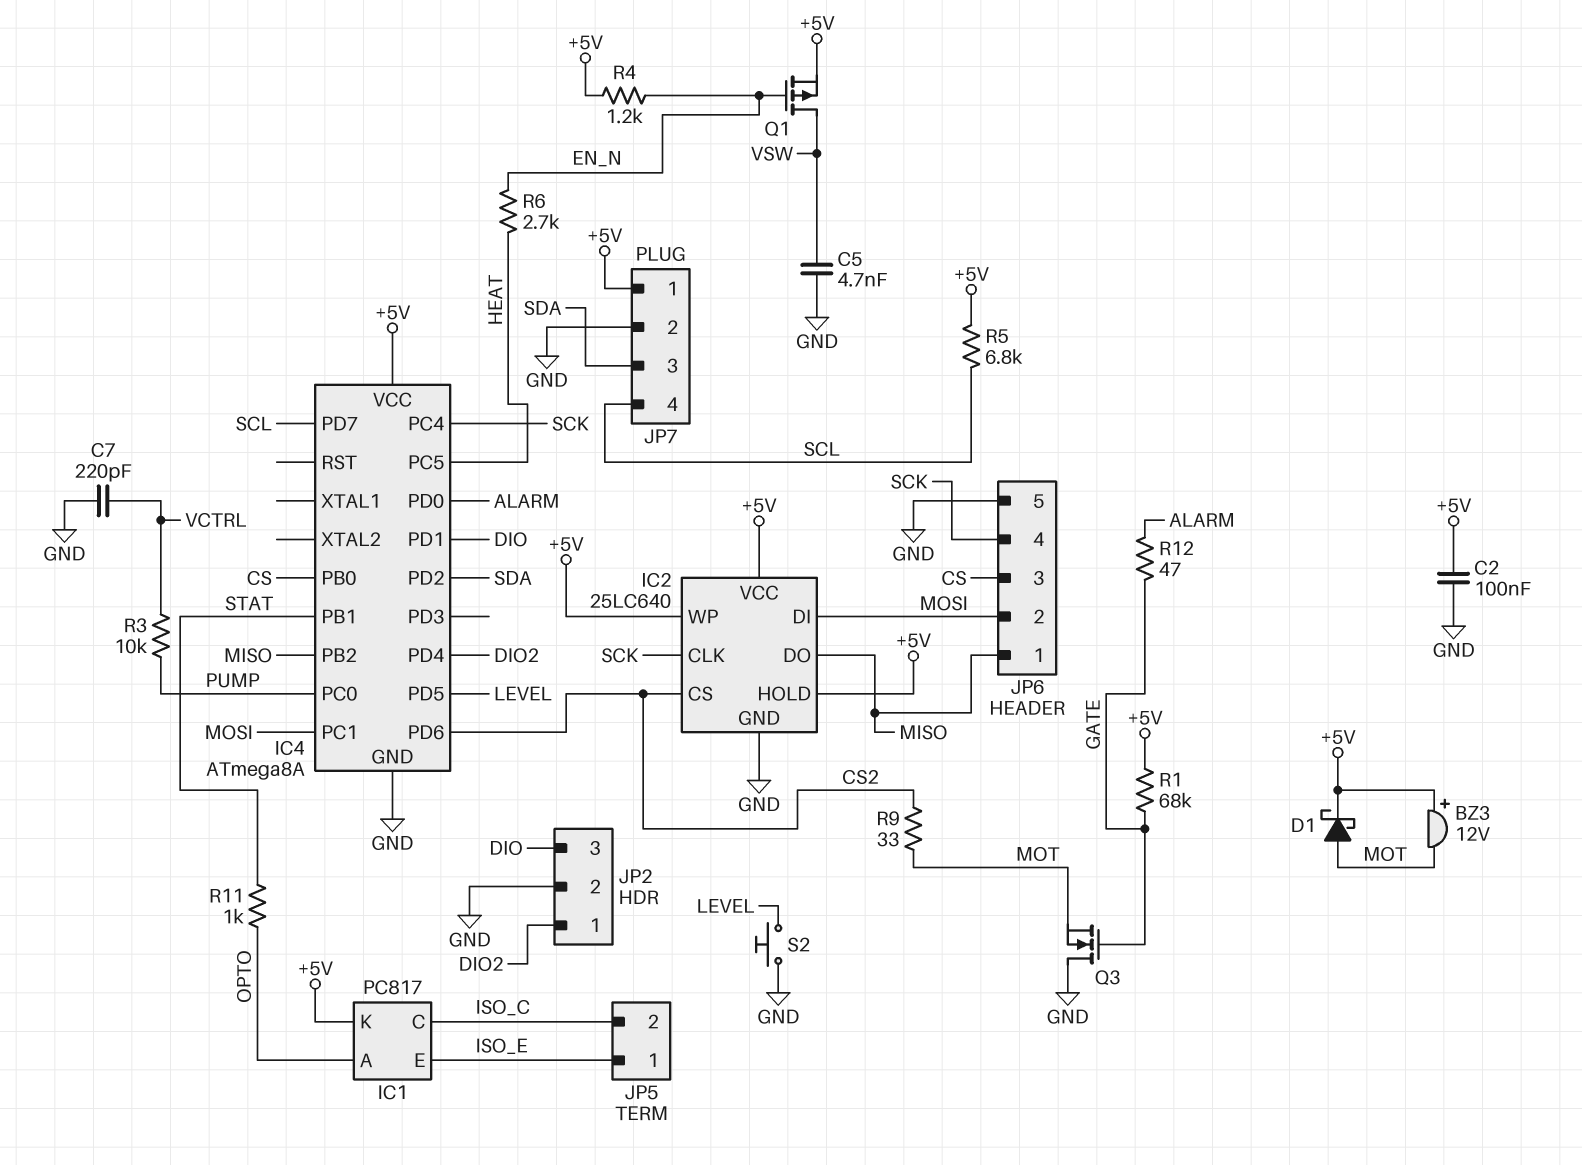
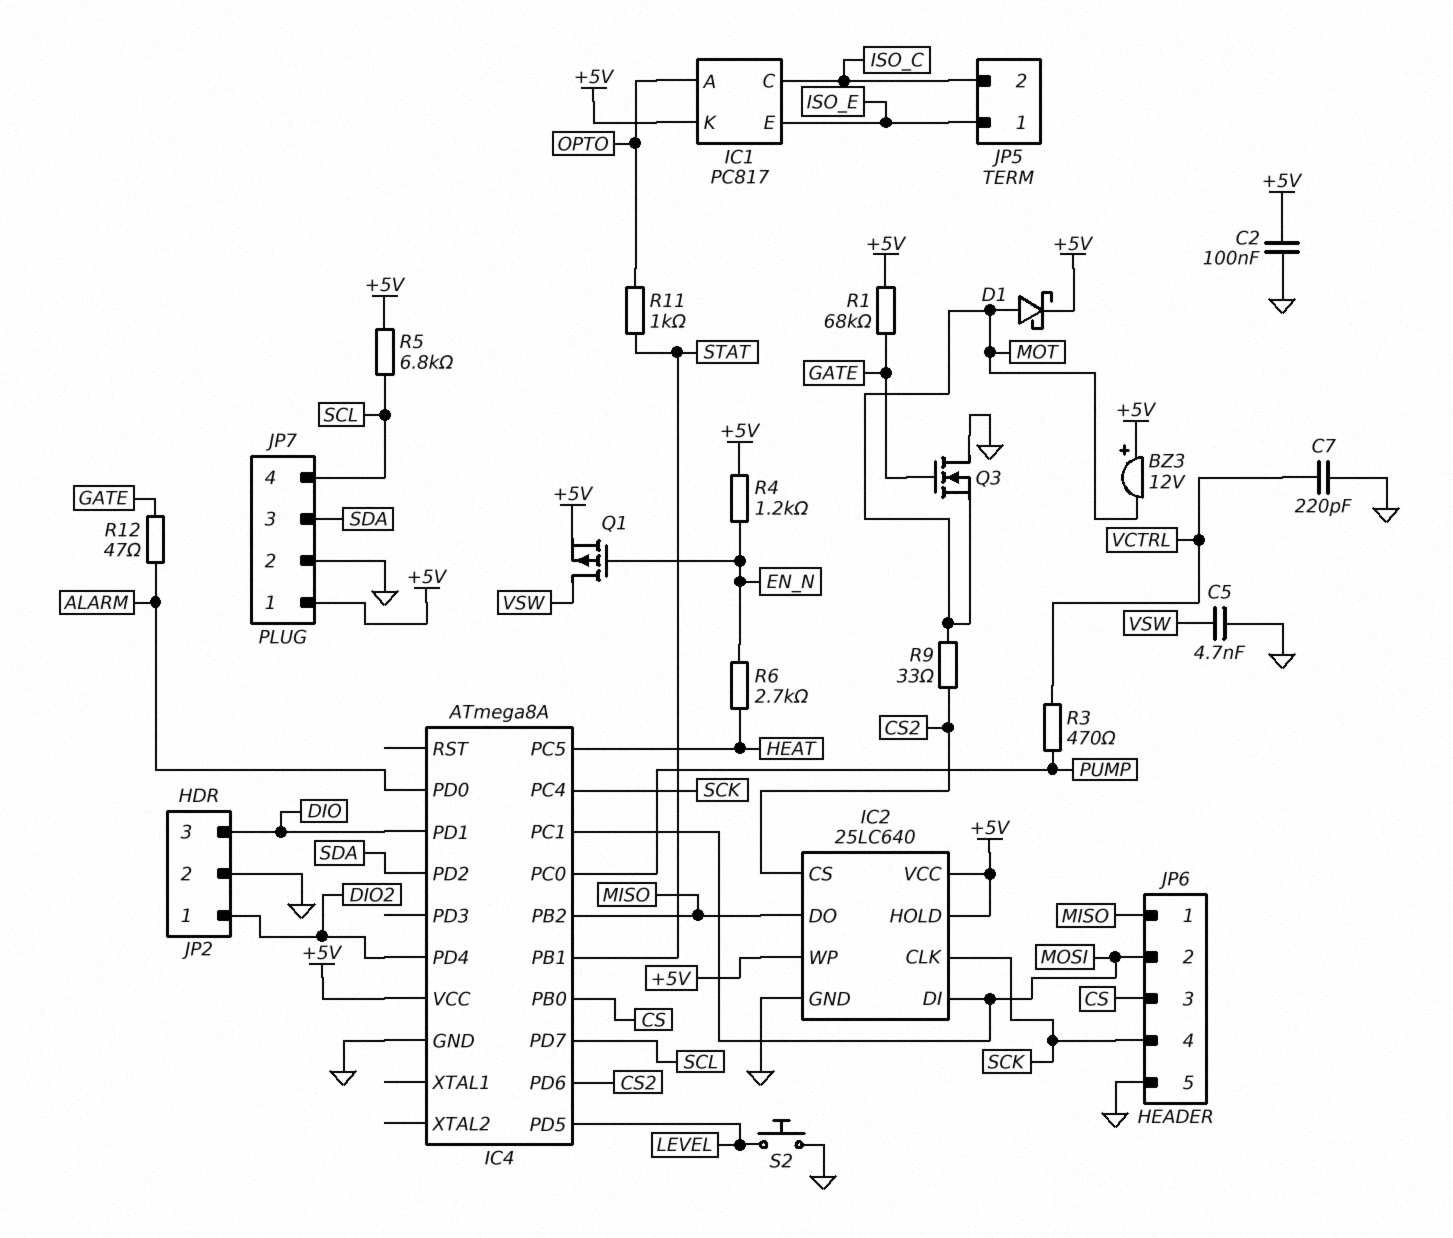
R3: 10k (PUMP, VCTRL) -> 470 (PUMP, VCTRL)

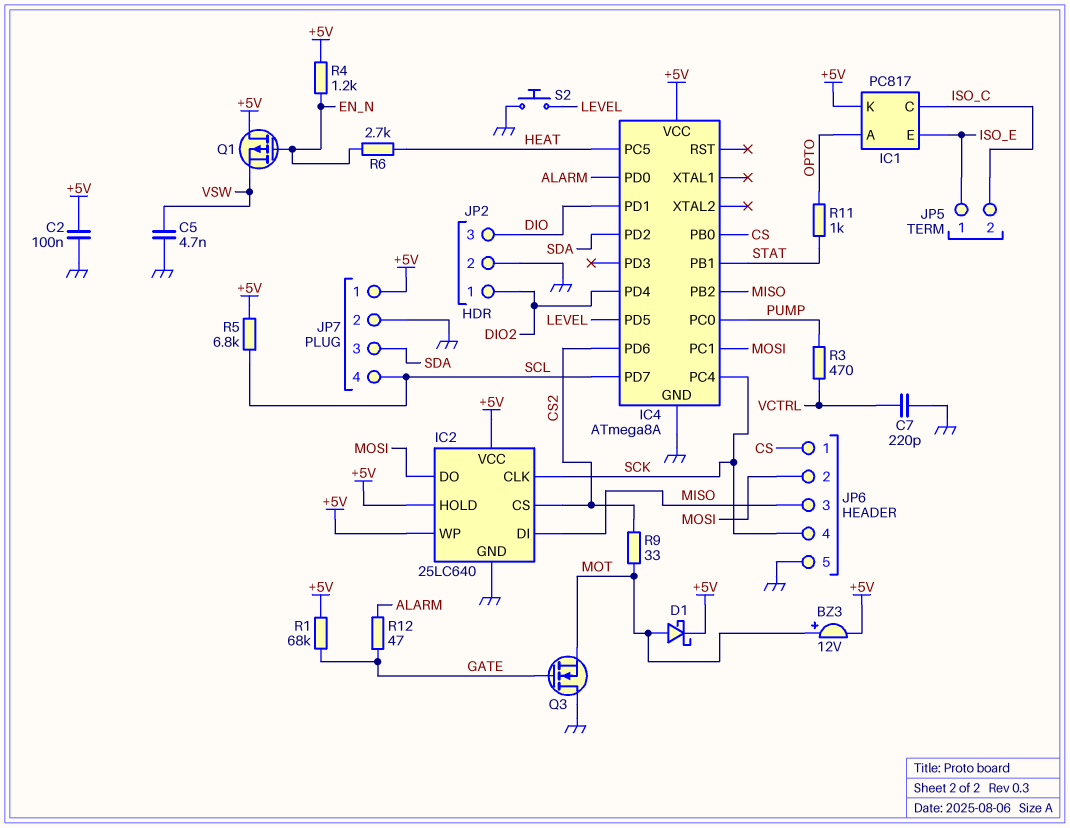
BZ3: buzzer 12V (plus +5V, minus MOT) -> buzzer 12V (plus MOT, minus +5V)
IC2 pin DI: MOSI -> MISO
IC2 pin DO: MISO -> MOSI
JP6 pin 1: MISO -> CS
JP6 pin 3: CS -> MISO
Q1: PMOS (G EN_N, D VSW, S +5V) -> PMOS (G EN_N, D +5V, S VSW)

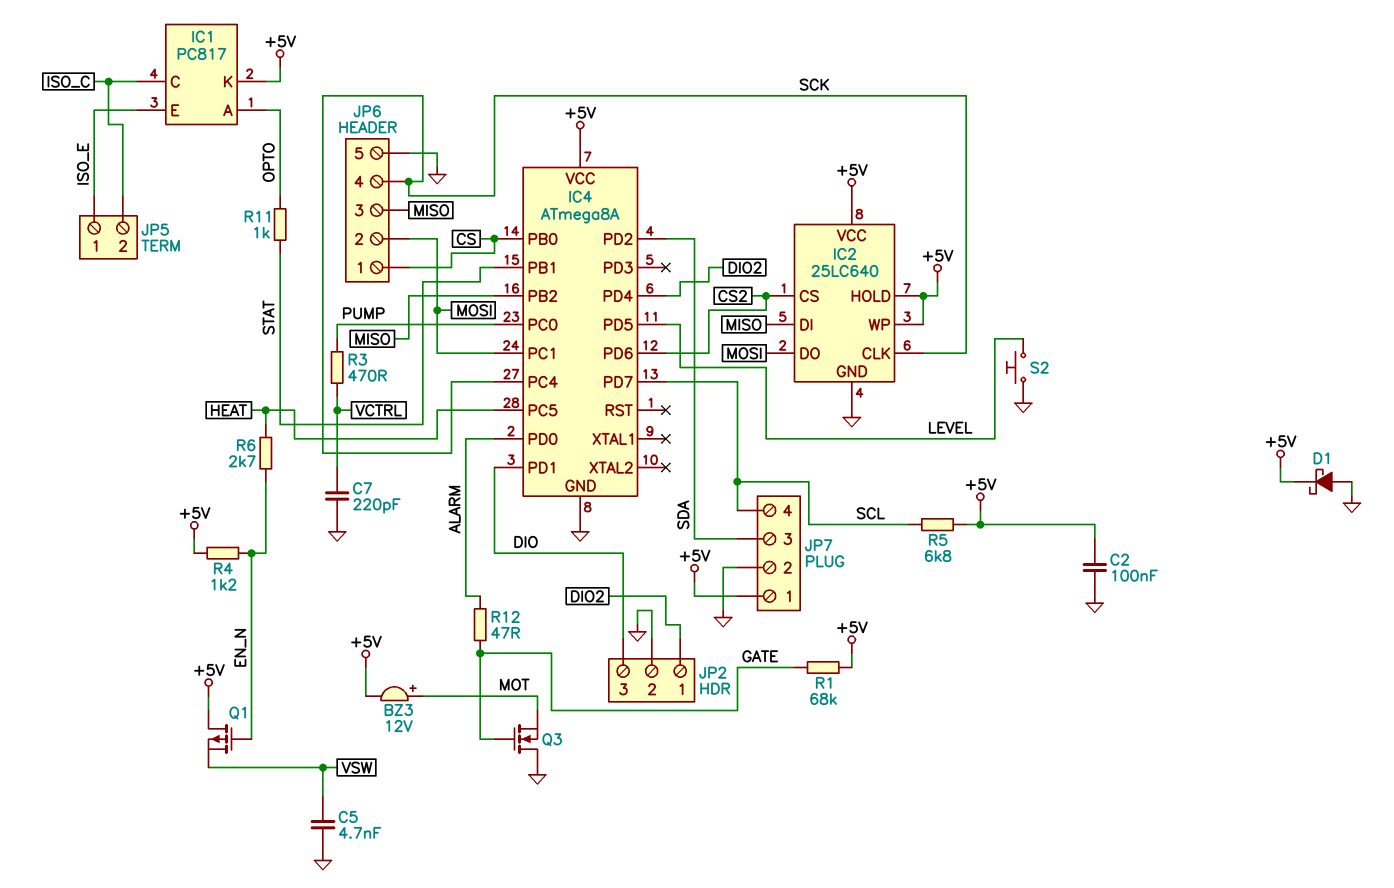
D1: schottky (A MOT, K +5V) -> schottky (A GND, K +5V)
R9: 33 (CS2, MOT) -> none

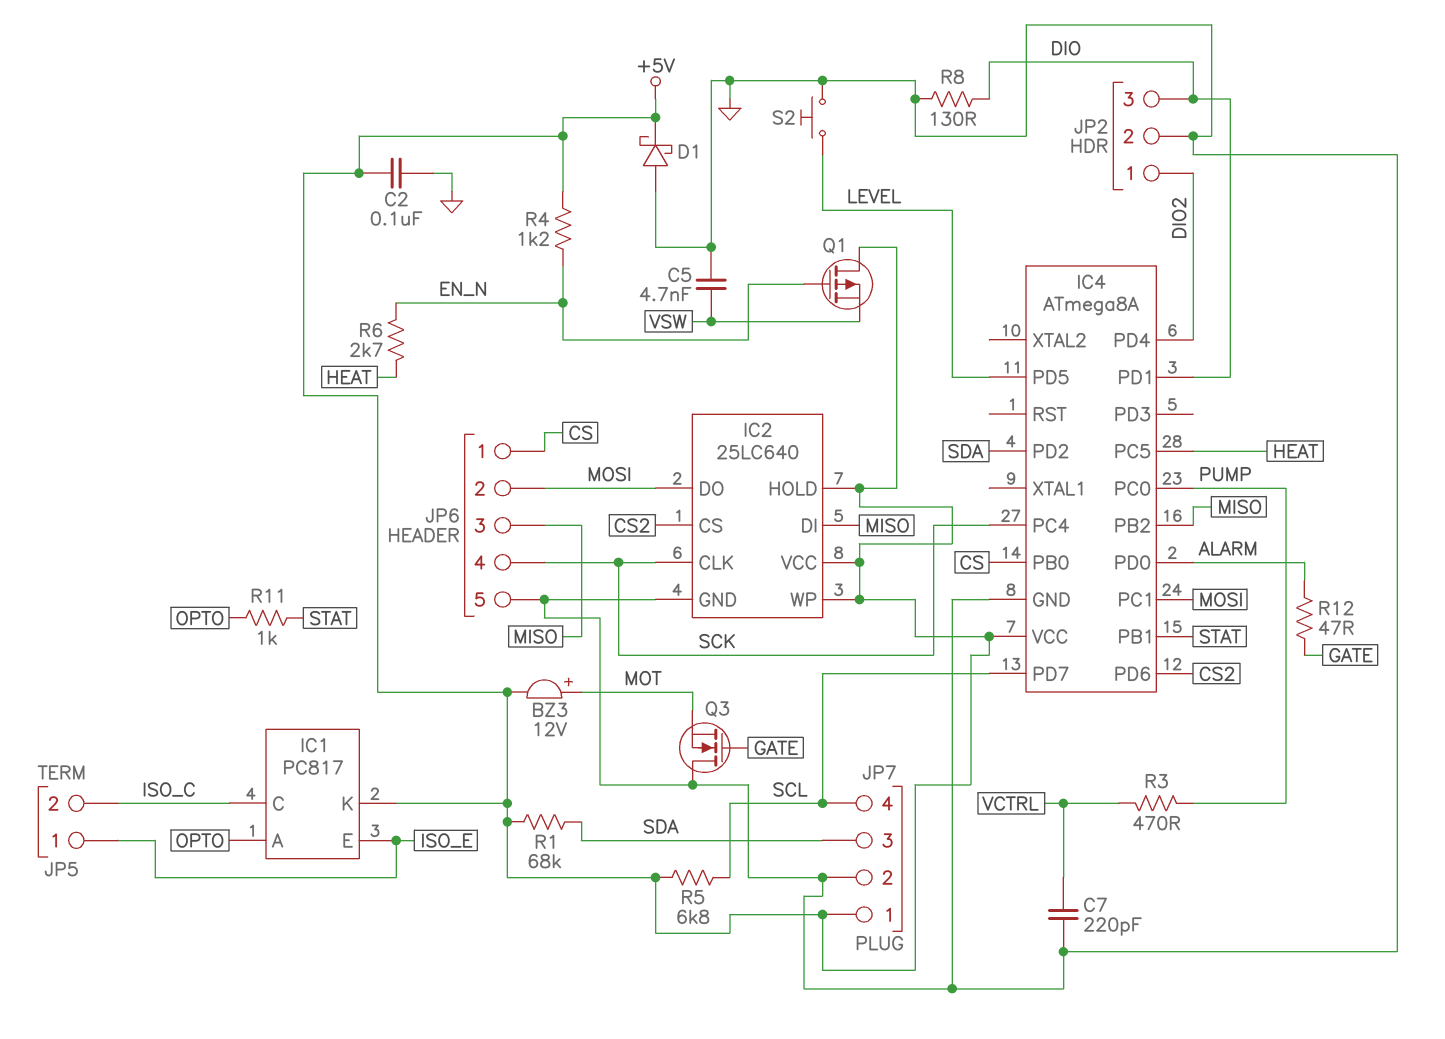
R1: 68k (+5V, GATE) -> 68k (+5V, SDA)
R8: none -> 130 (DIO, GND)

